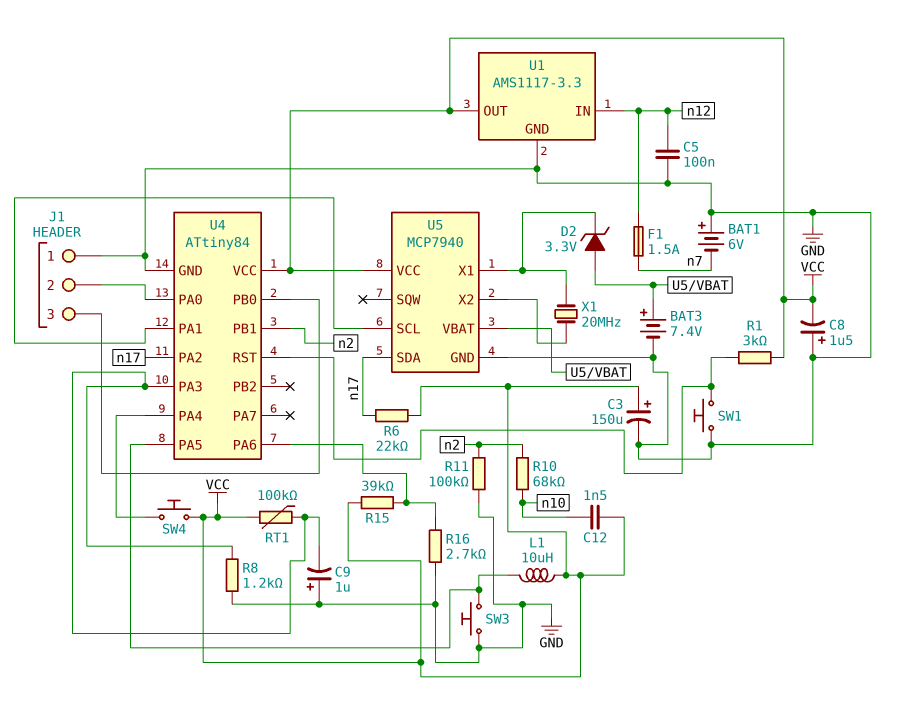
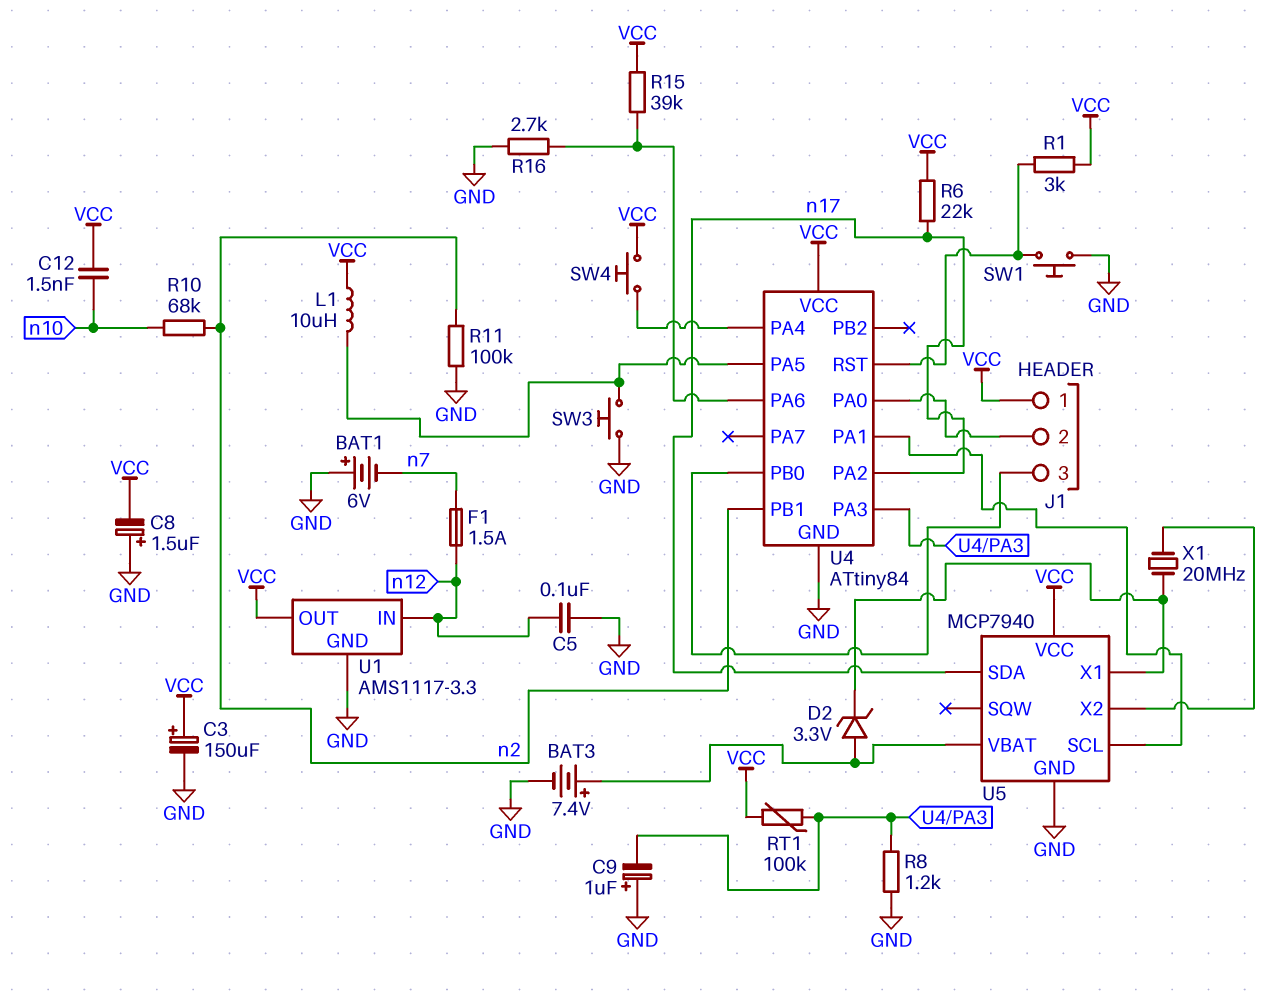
J1 pin 1: GND -> VCC

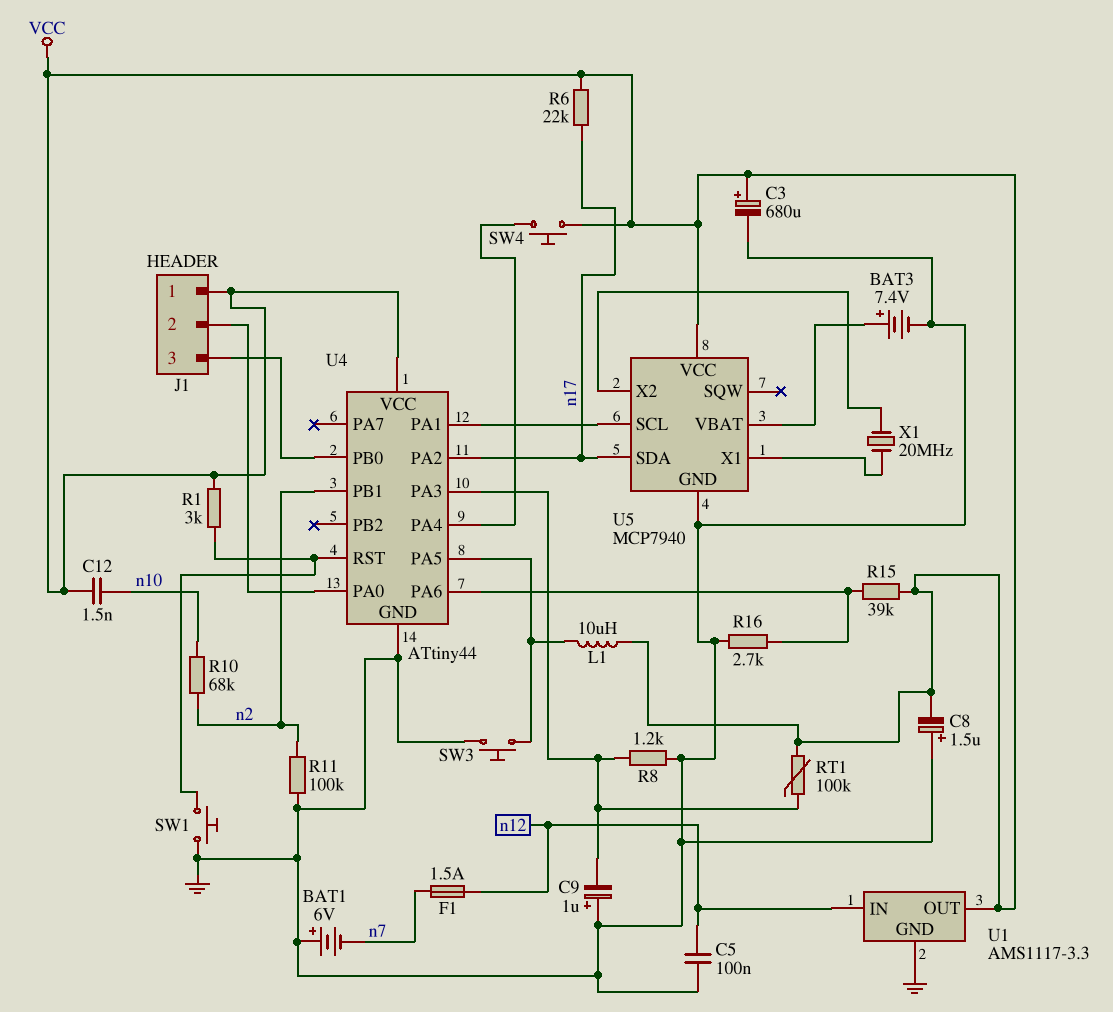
C3: 150uF (plus VCC, minus GND) -> 680uF (plus VCC, minus GND)
D2: zener 3.3V (A U5/VBAT, K U5/X1) -> none
U4: ATtiny84 -> ATtiny44

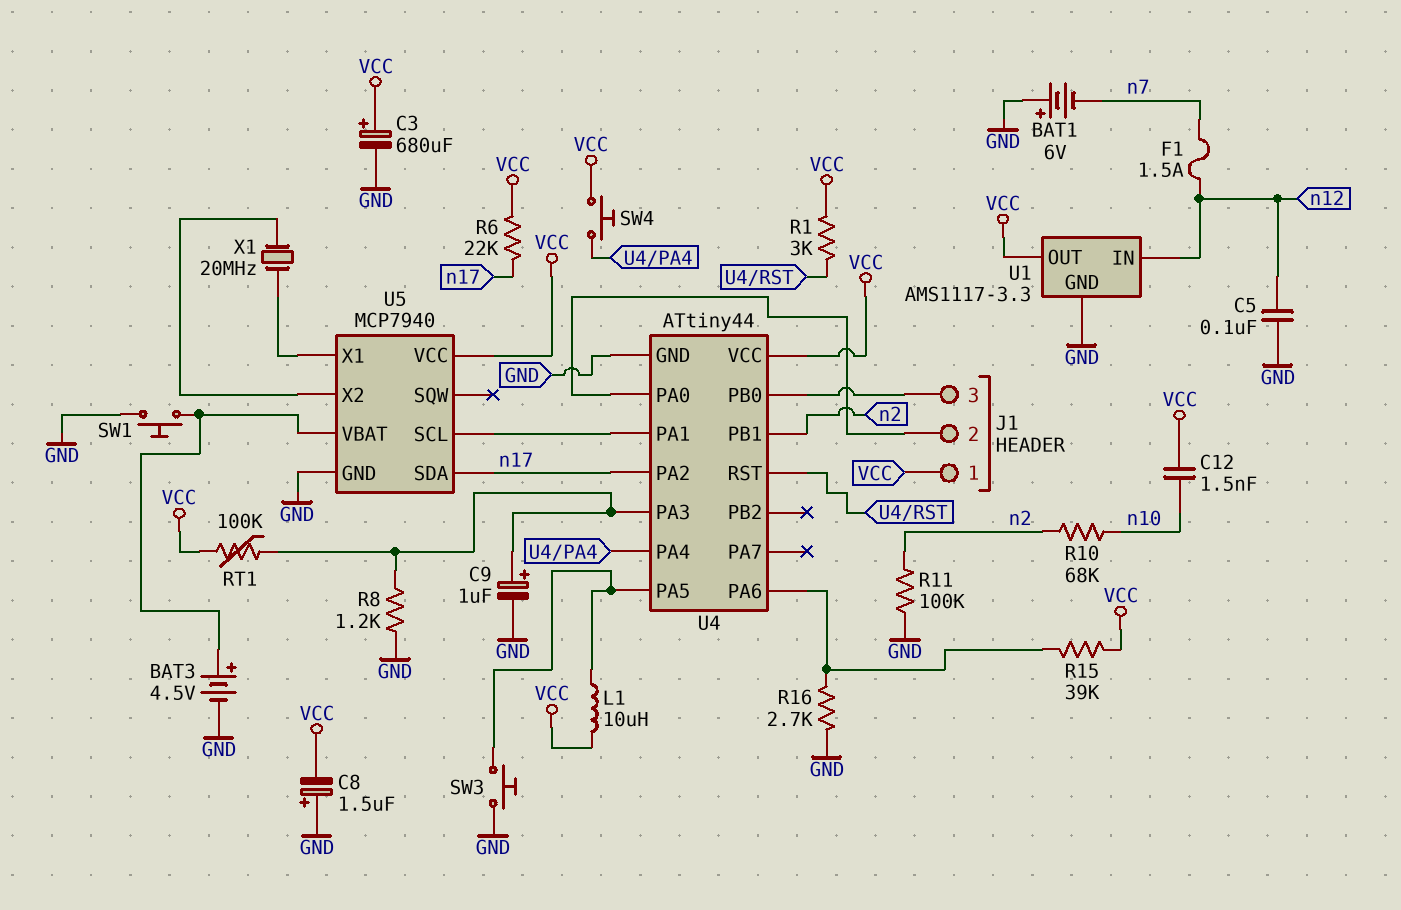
BAT3: 7.4V (plus U5/VBAT, minus GND) -> 4.5V (plus U5/VBAT, minus GND)
C9: 1uF (plus GND, minus U4/PA3) -> 1uF (plus U4/PA3, minus GND)
SW1: button (GND, U4/RST) -> button (GND, U5/VBAT)

